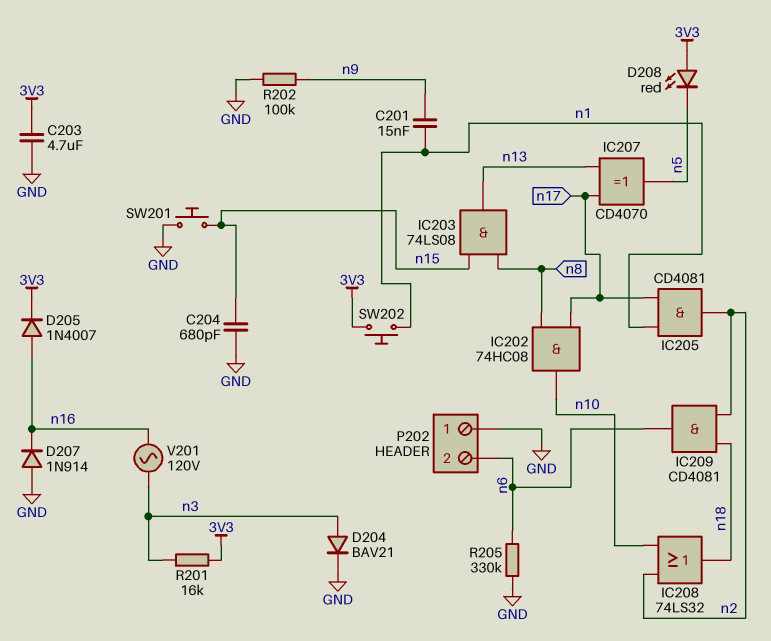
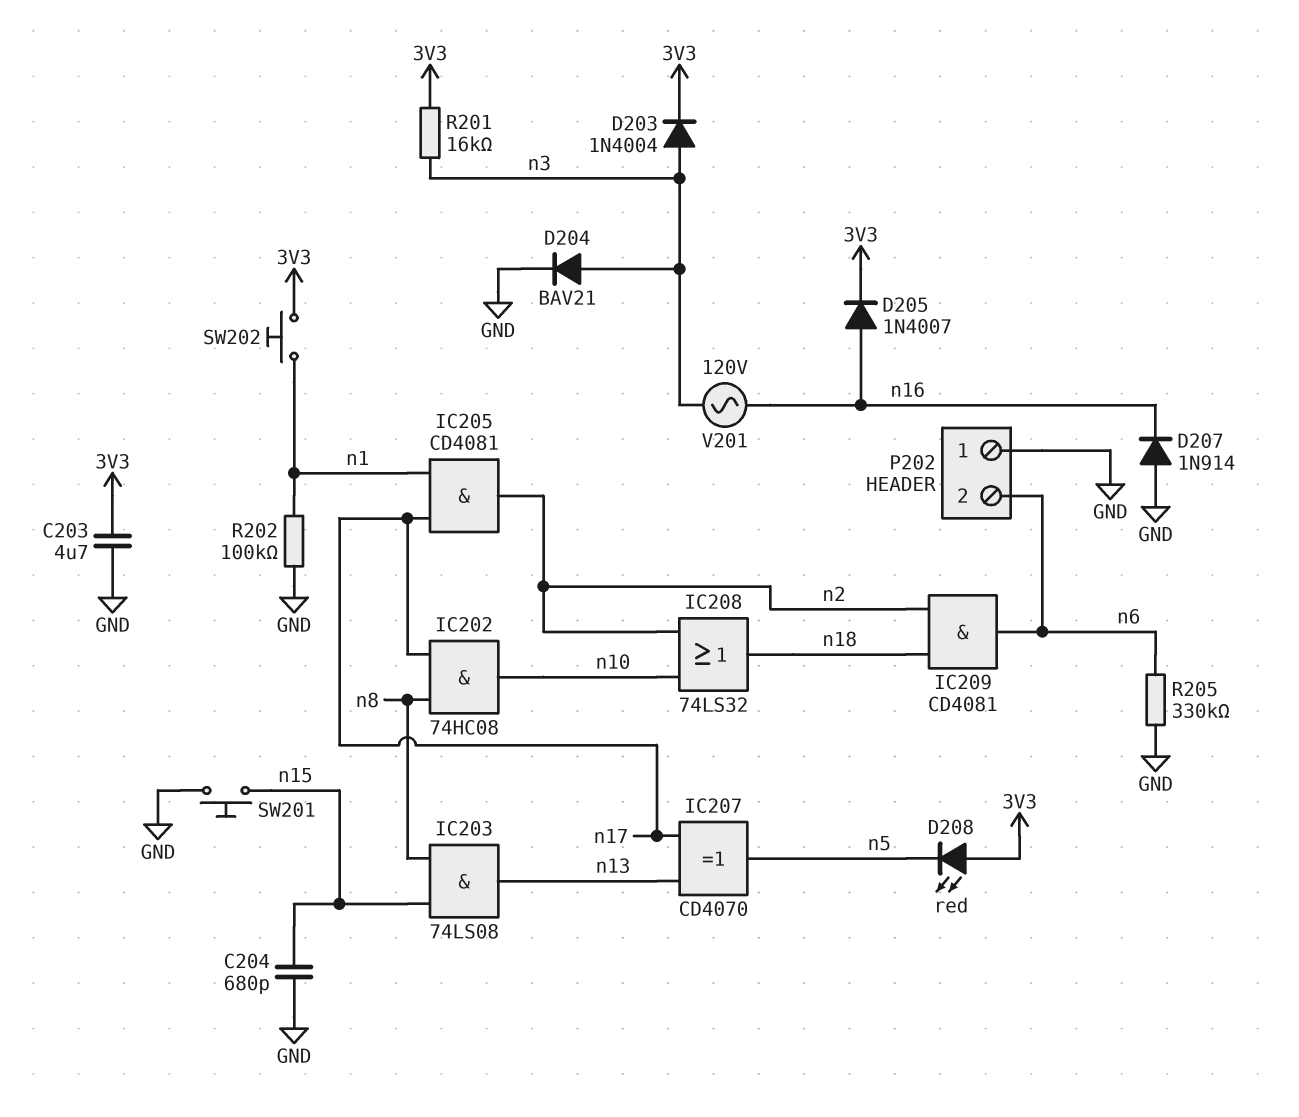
C201: 15nF (n1, n9) -> none
D203: none -> diode 1N4004 (A n3, K 3V3)
R202: 100k (GND, n9) -> 100k (GND, n1)

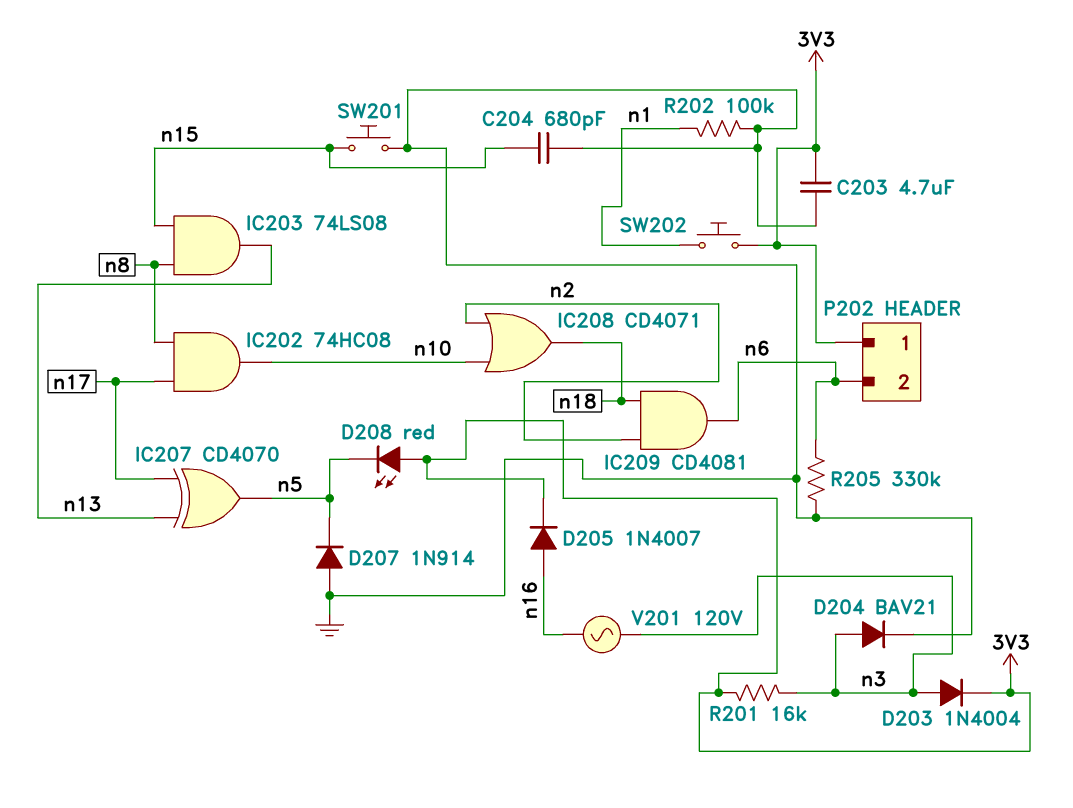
D207: diode 1N914 (A GND, K n16) -> diode 1N914 (A GND, K n5)
IC205: AND CD4081 (in n1, in n17, out n2) -> none
IC208: OR 74LS32 (in n2, in n10, out n18) -> OR CD4071 (in n2, in n10, out n18)
P202 pin 1: GND -> 3V3

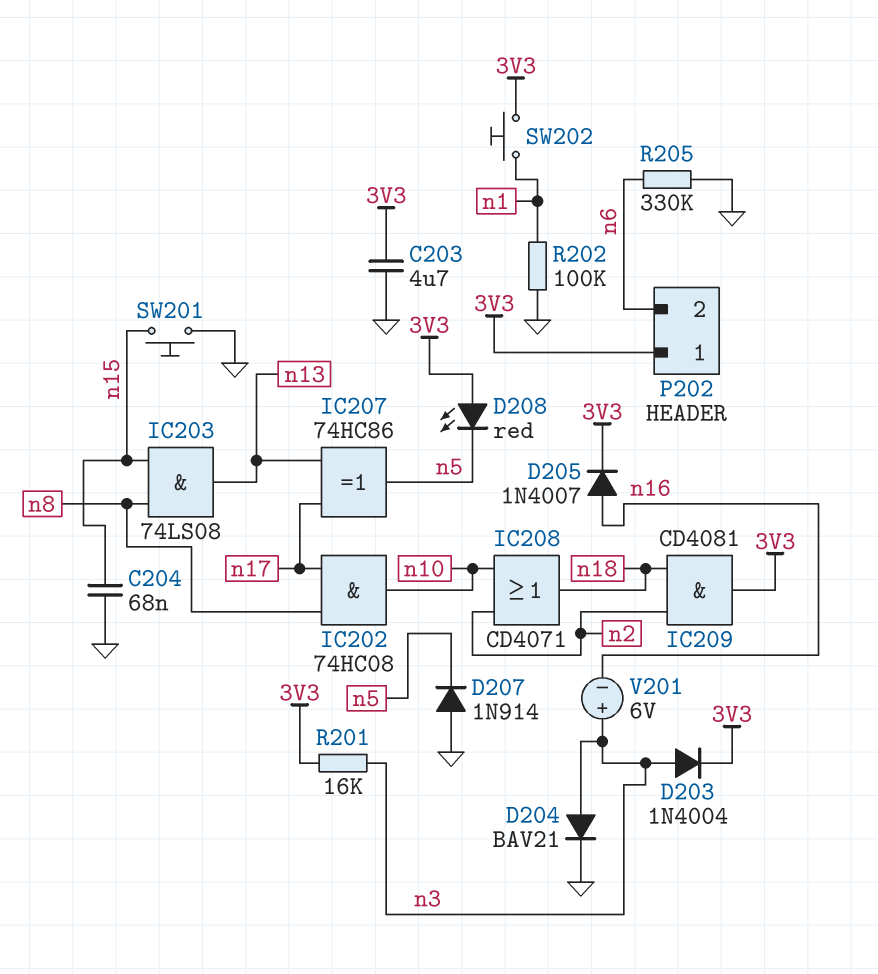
C204: 680pF (GND, n15) -> 68nF (GND, n15)
IC207: XOR CD4070 (in n13, in n17, out n5) -> XOR 74HC86 (in n13, in n17, out n5)
IC209: AND CD4081 (in n2, in n18, out n6) -> AND CD4081 (in n2, in n18, out 3V3)
V201: AC 120V (n3, n16) -> 6V (plus n3, minus n16)

